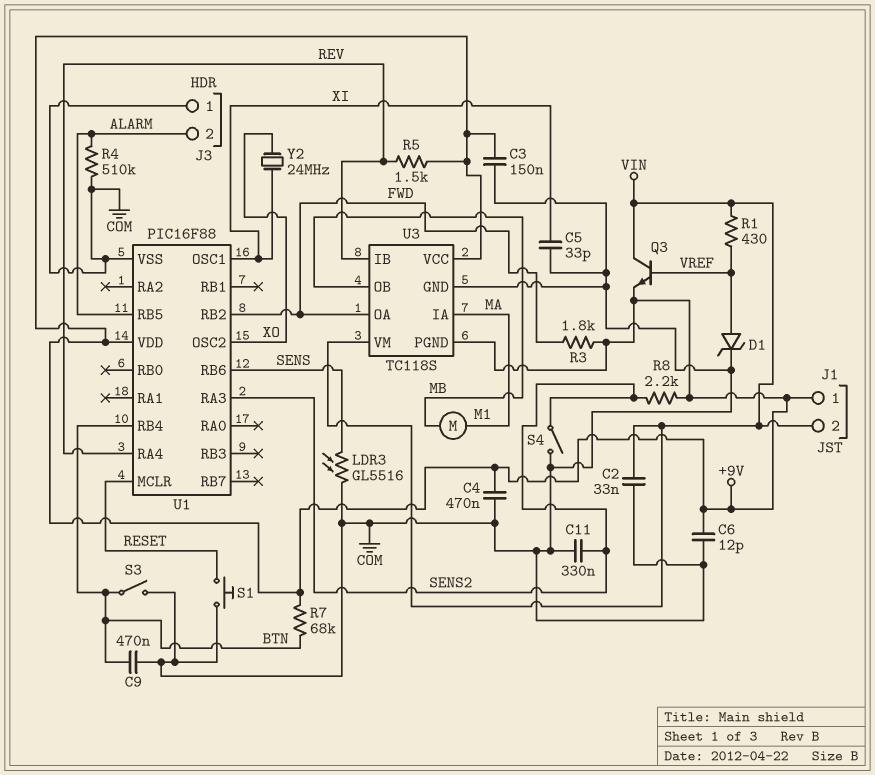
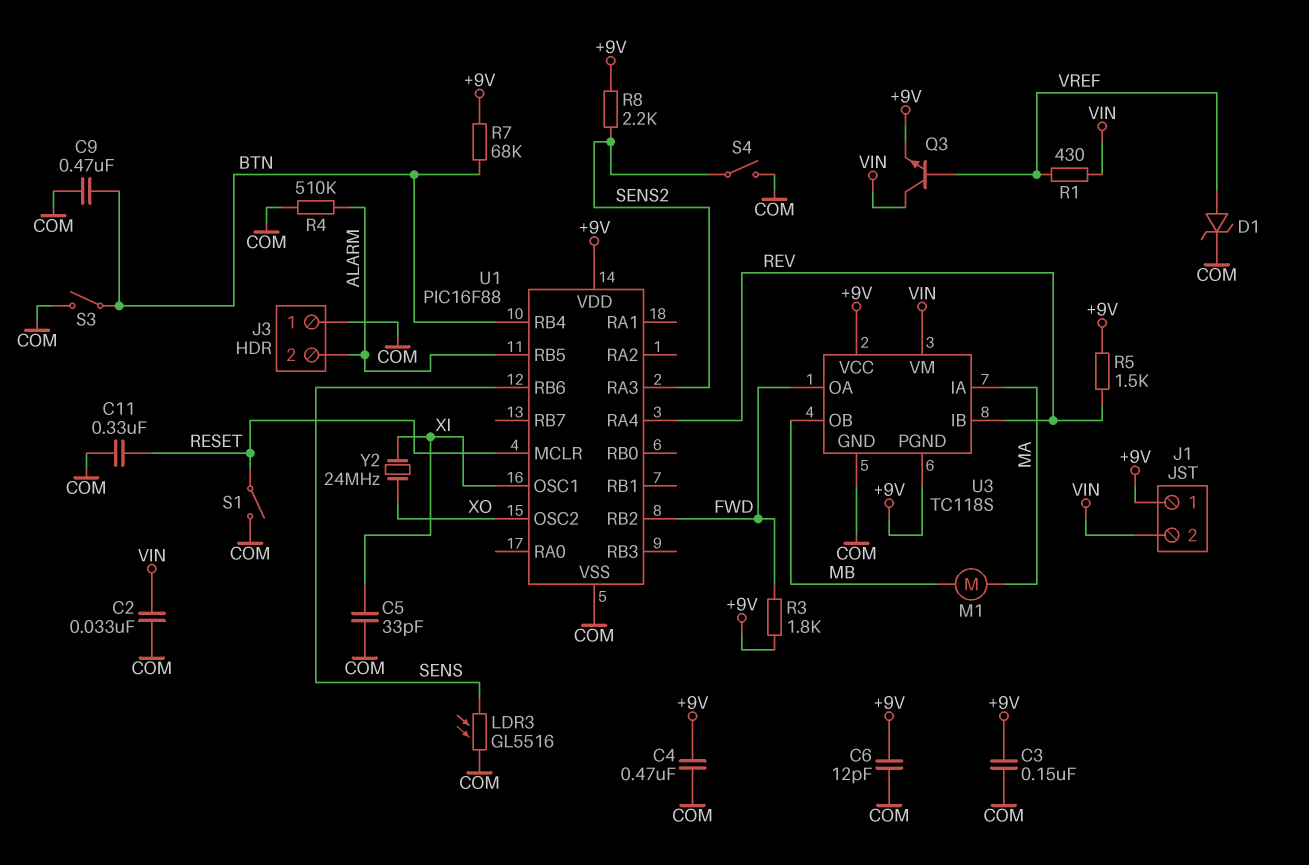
C11: 330nF (COM, SENS2) -> 330nF (COM, RESET)
S1: button (COM, RESET) -> switch (COM, RESET)

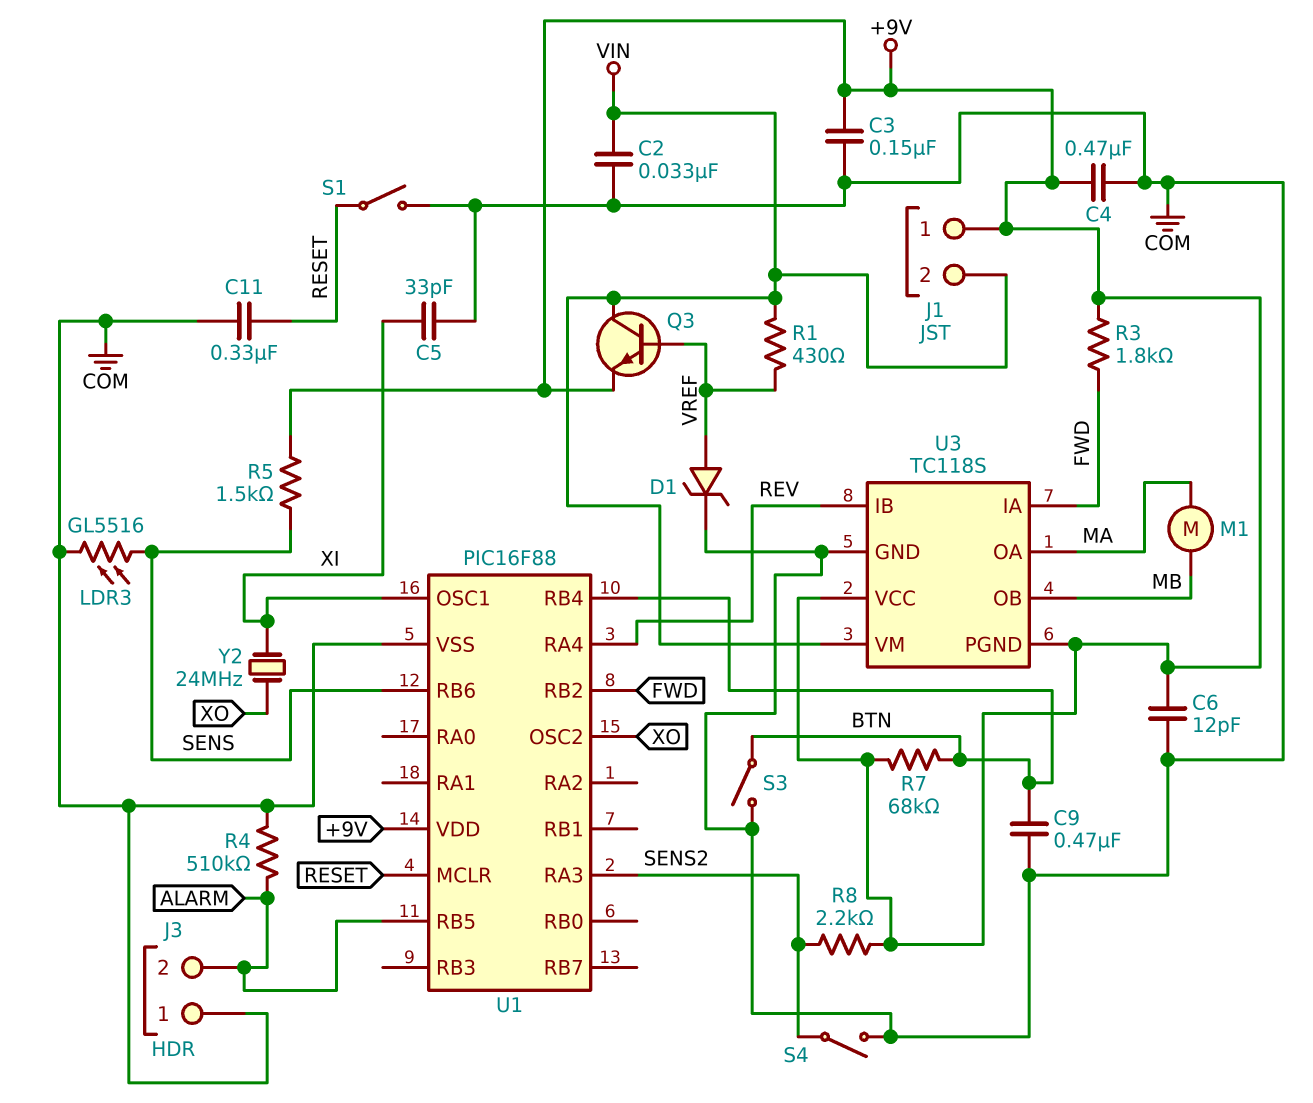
R5: 1.5k (+9V, REV) -> 1.5k (+9V, SENS)
U3 pin IA: MA -> FWD
U3 pin OA: FWD -> MA

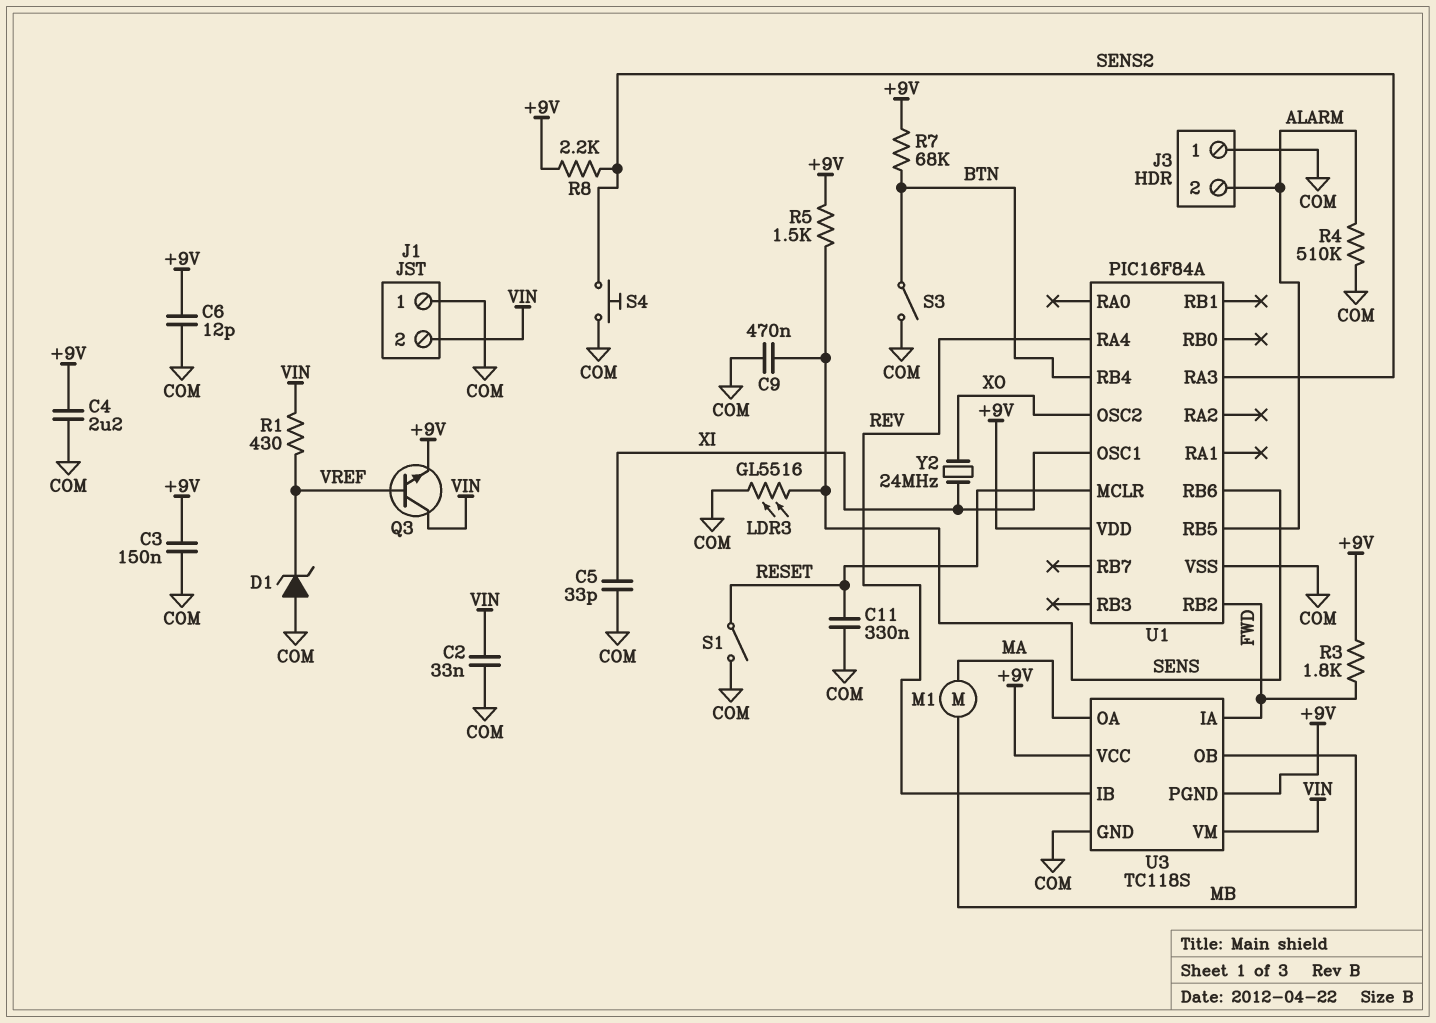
C4: 470nF (+9V, COM) -> 2.2uF (+9V, COM)
C9: 470nF (BTN, COM) -> 470nF (COM, SENS)
D1: zener (A VREF, K COM) -> zener (A COM, K VREF)
J1 pin 1: +9V -> COM
S4: switch (COM, SENS2) -> button (COM, SENS2)
U1: PIC16F88 -> PIC16F84A

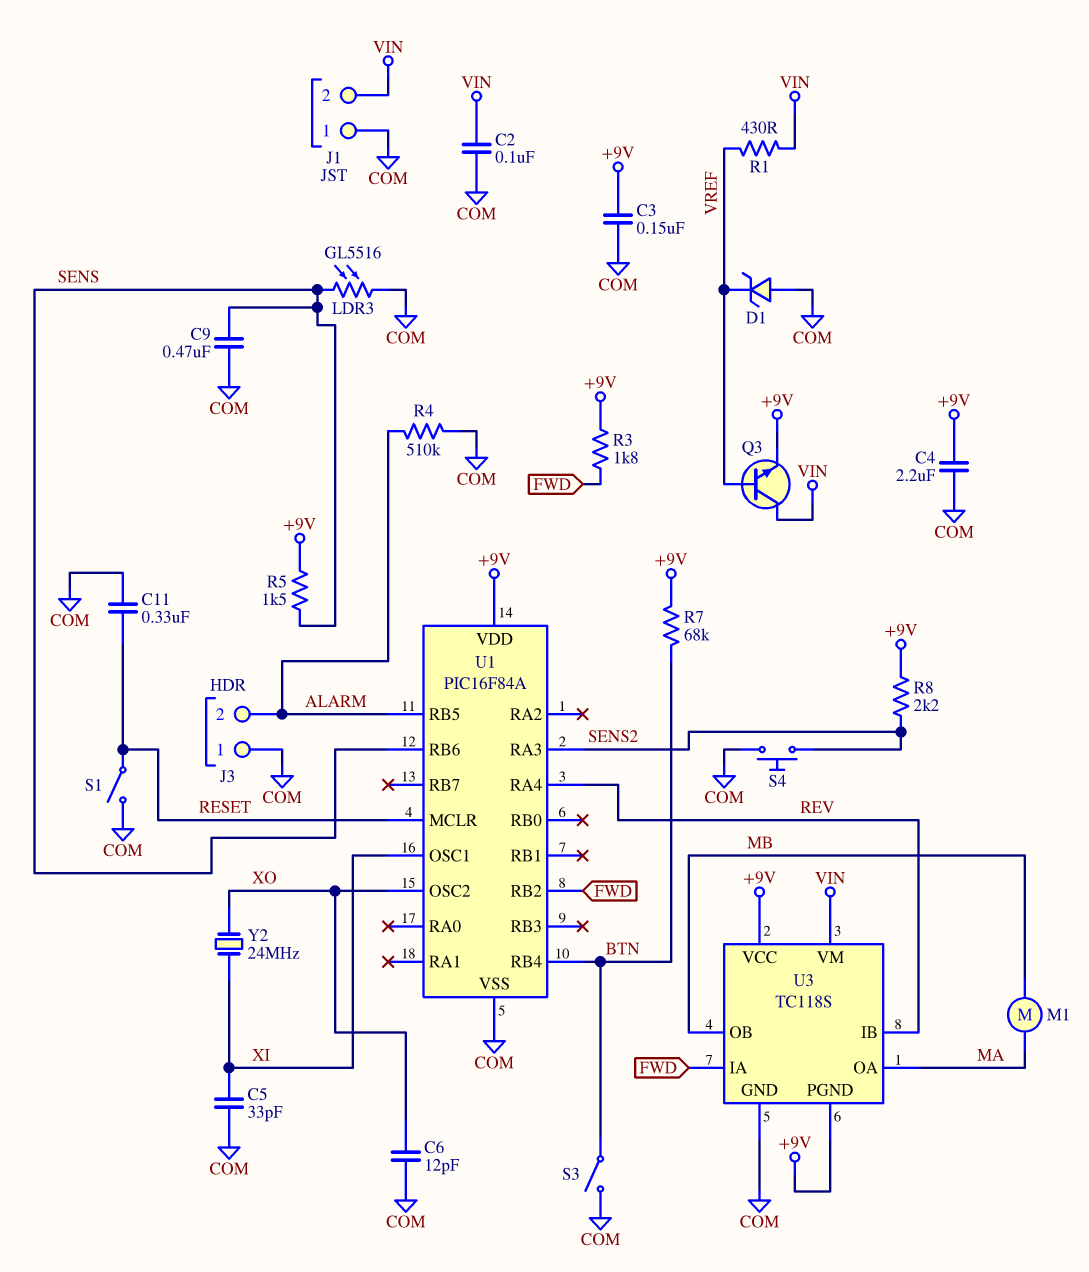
C2: 33nF (COM, VIN) -> 100nF (COM, VIN)
C6: 12pF (+9V, COM) -> 12pF (COM, XO)

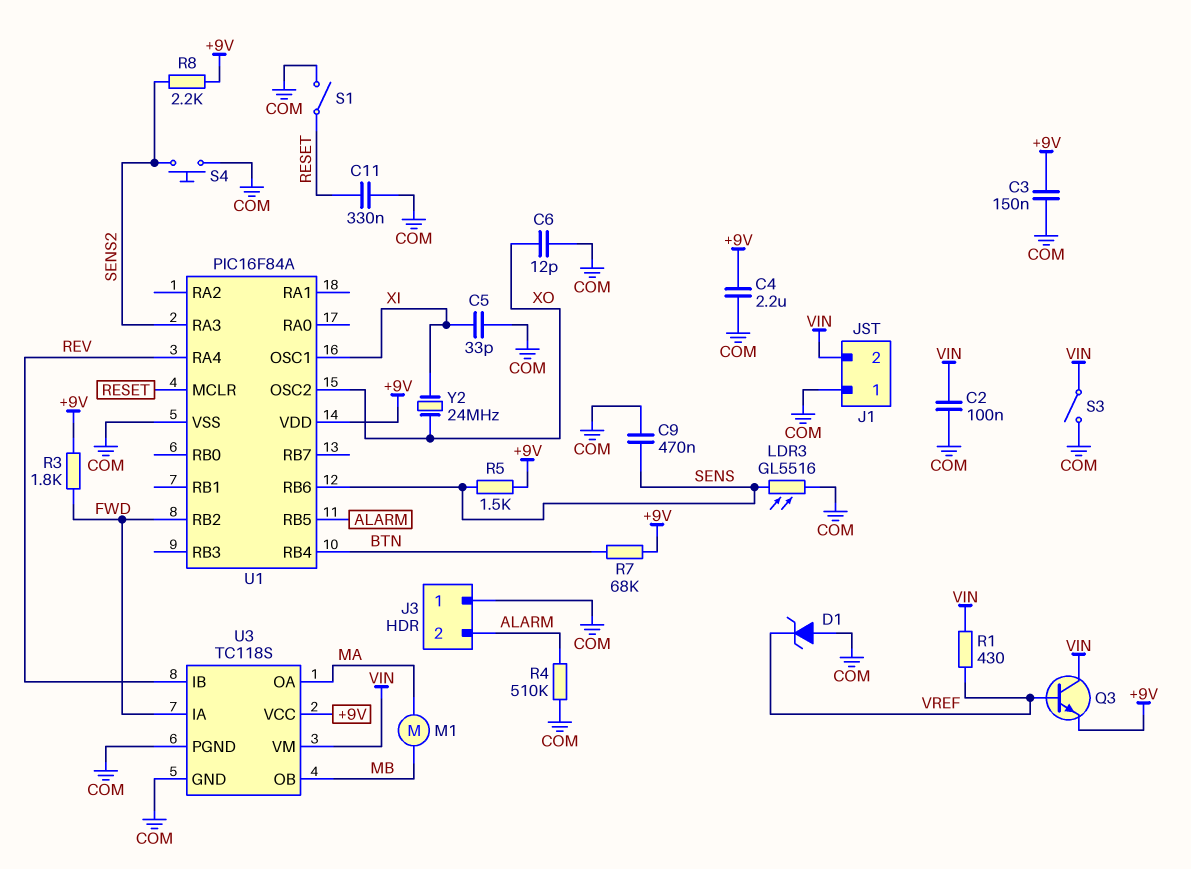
S3: switch (BTN, COM) -> switch (COM, VIN)
U3 pin PGND: +9V -> COM

